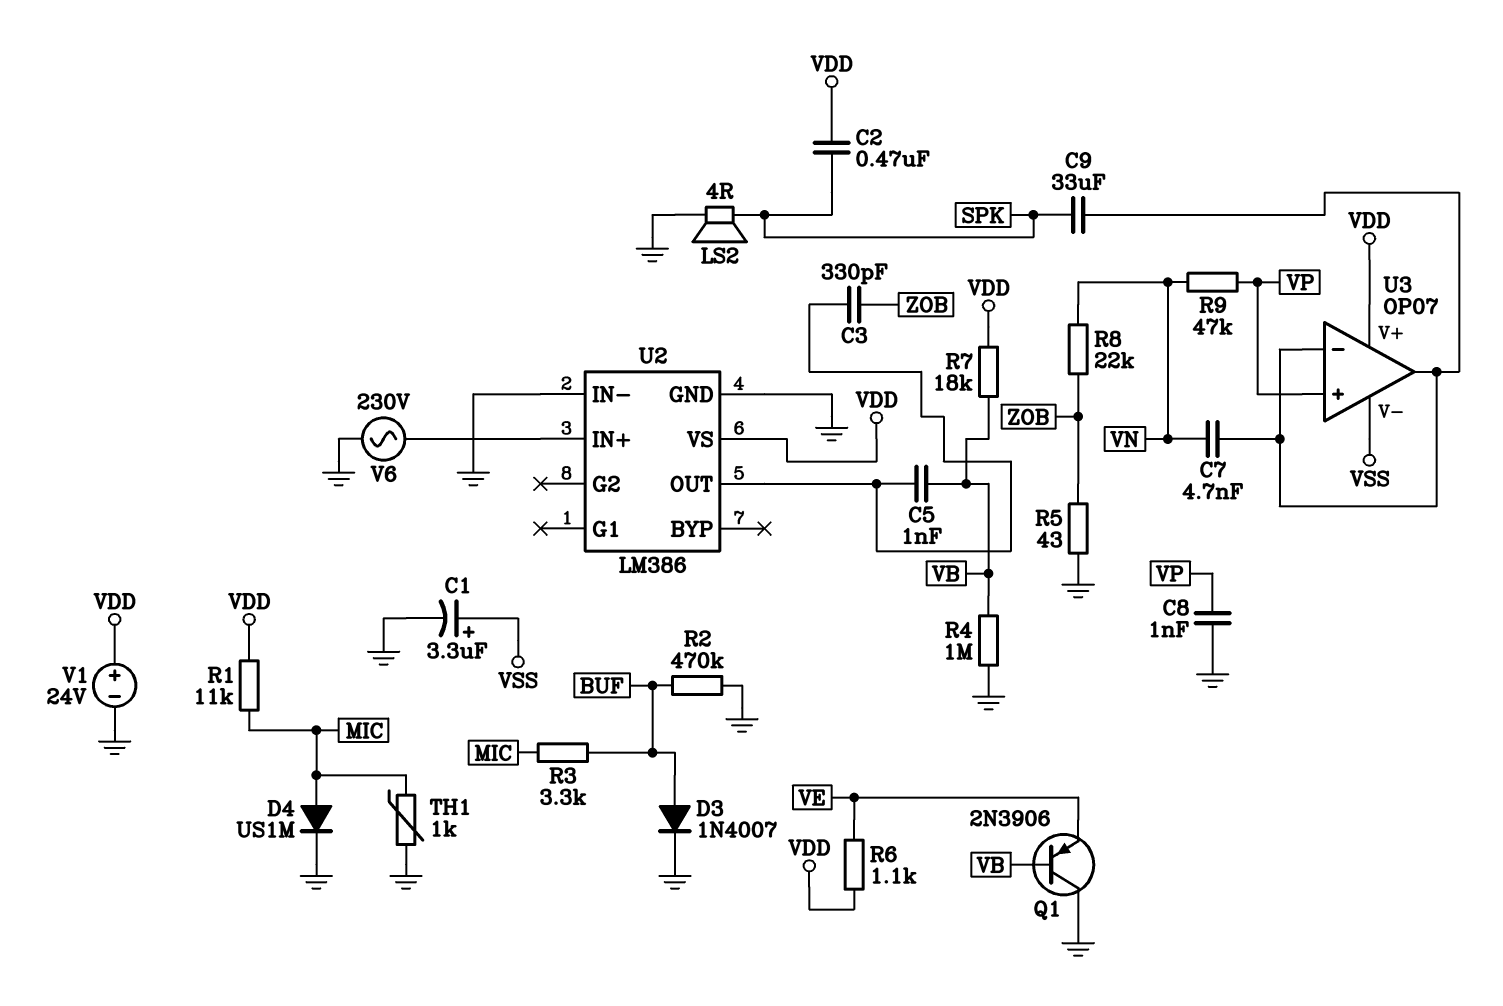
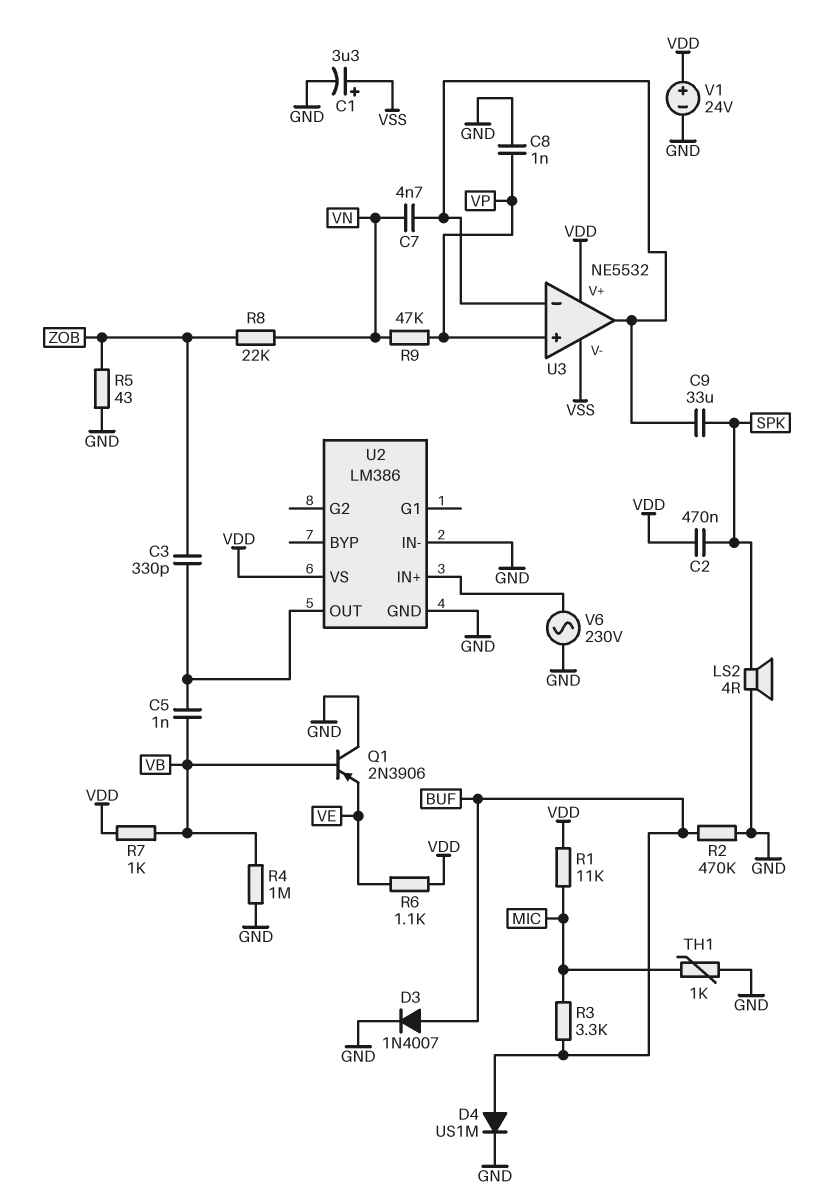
D4: diode US1M (A MIC, K GND) -> diode US1M (A BUF, K GND)
R7: 18k (VB, VDD) -> 1k (VB, VDD)
U3: OP07 -> NE5532

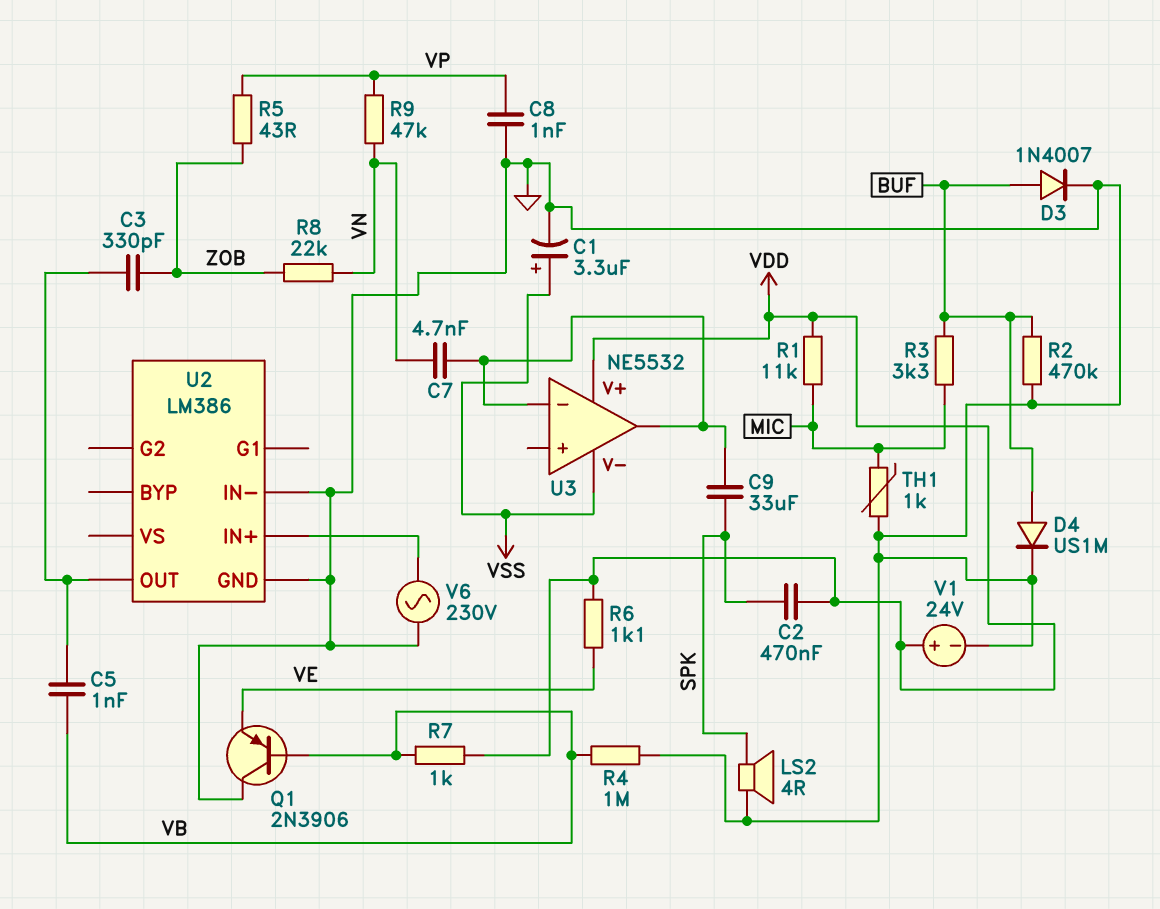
R5: 43 (GND, ZOB) -> 43 (VP, ZOB)
U2 pin VS: VDD -> none
U3 pin in+: VP -> none

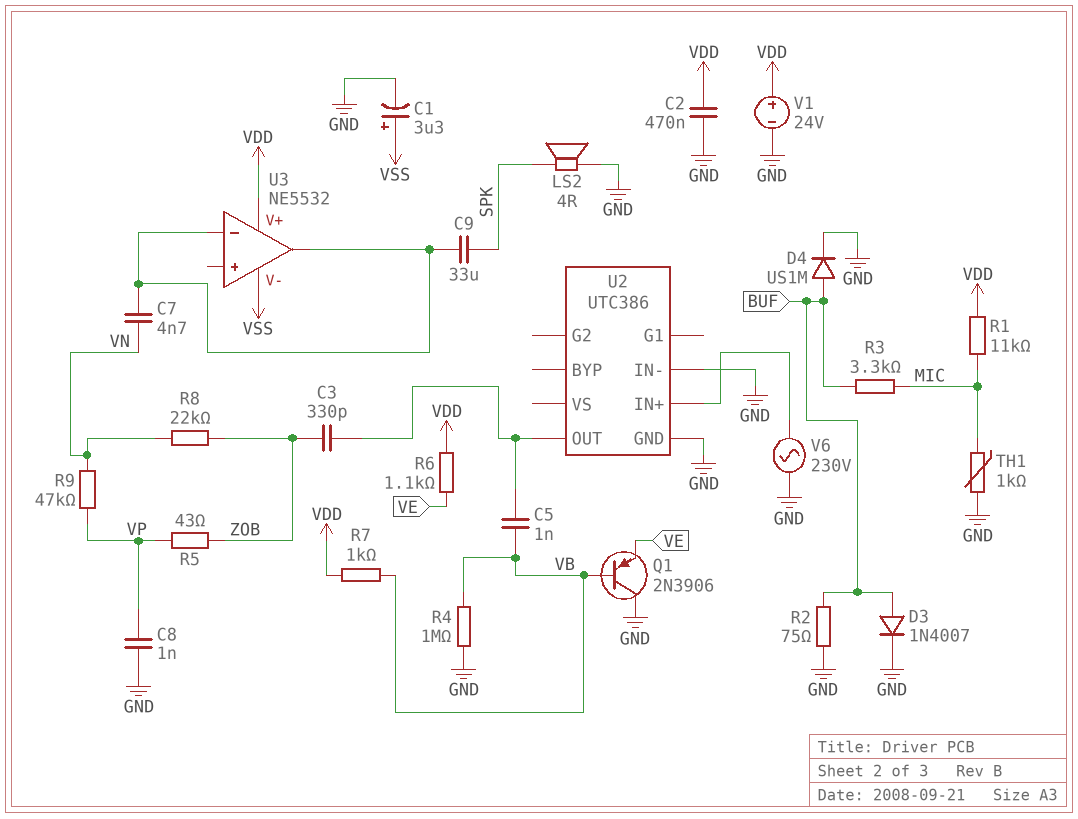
C2: 470nF (SPK, VDD) -> 470nF (GND, VDD)
R2: 470k (BUF, GND) -> 75 (BUF, GND)
U2: LM386 -> UTC386

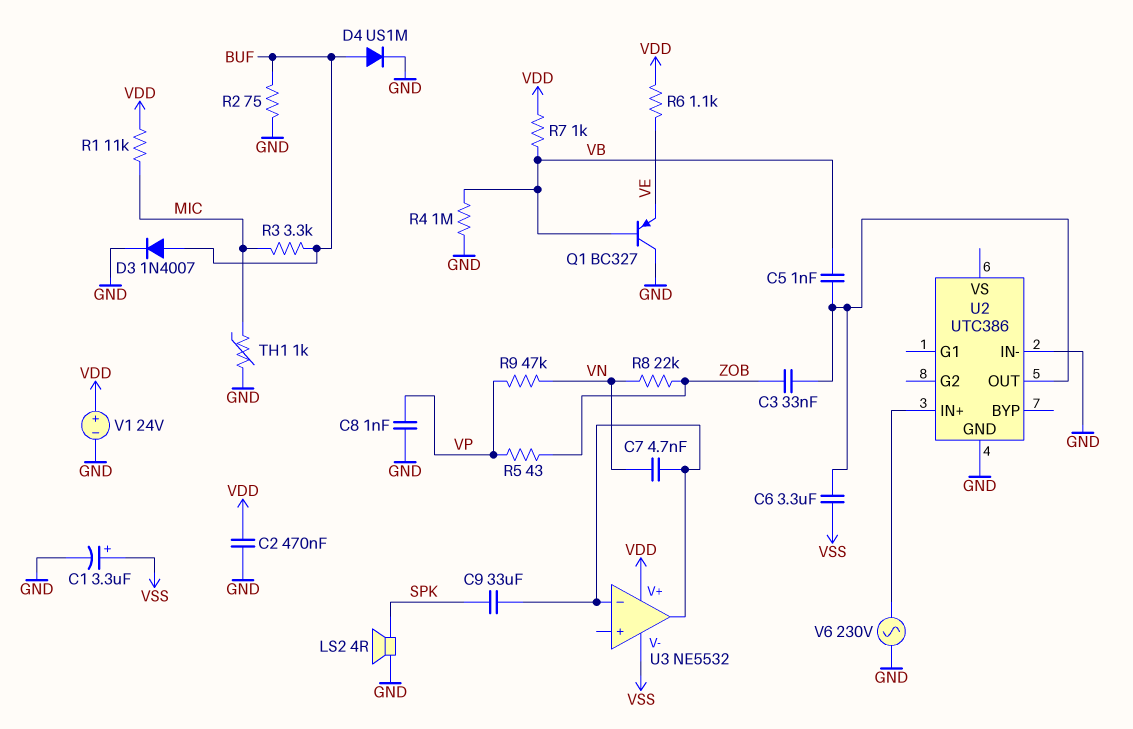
C3: 330pF (U2/OUT, ZOB) -> 33nF (U2/OUT, ZOB)
C6: none -> 3.3uF (U2/OUT, VSS)
Q1: PNP 2N3906 (B VB, C GND, E VE) -> PNP BC327 (B VB, C GND, E VE)

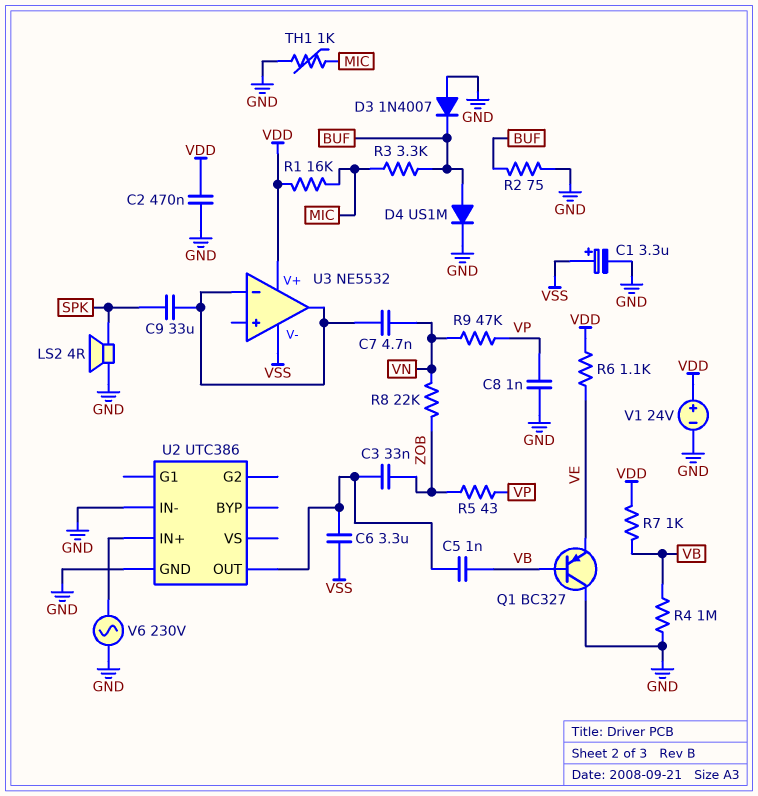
D3: diode 1N4007 (A BUF, K GND) -> diode 1N4007 (A GND, K BUF)
R1: 11k (MIC, VDD) -> 16k (MIC, VDD)

